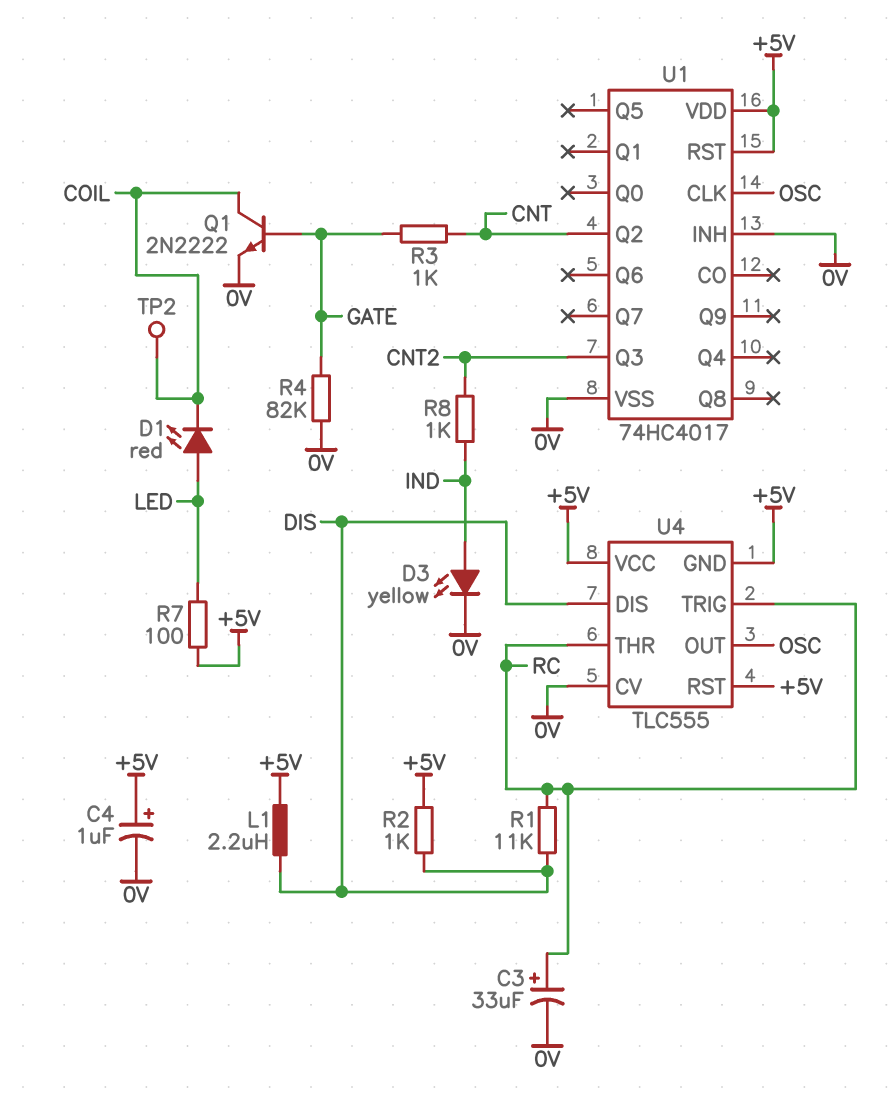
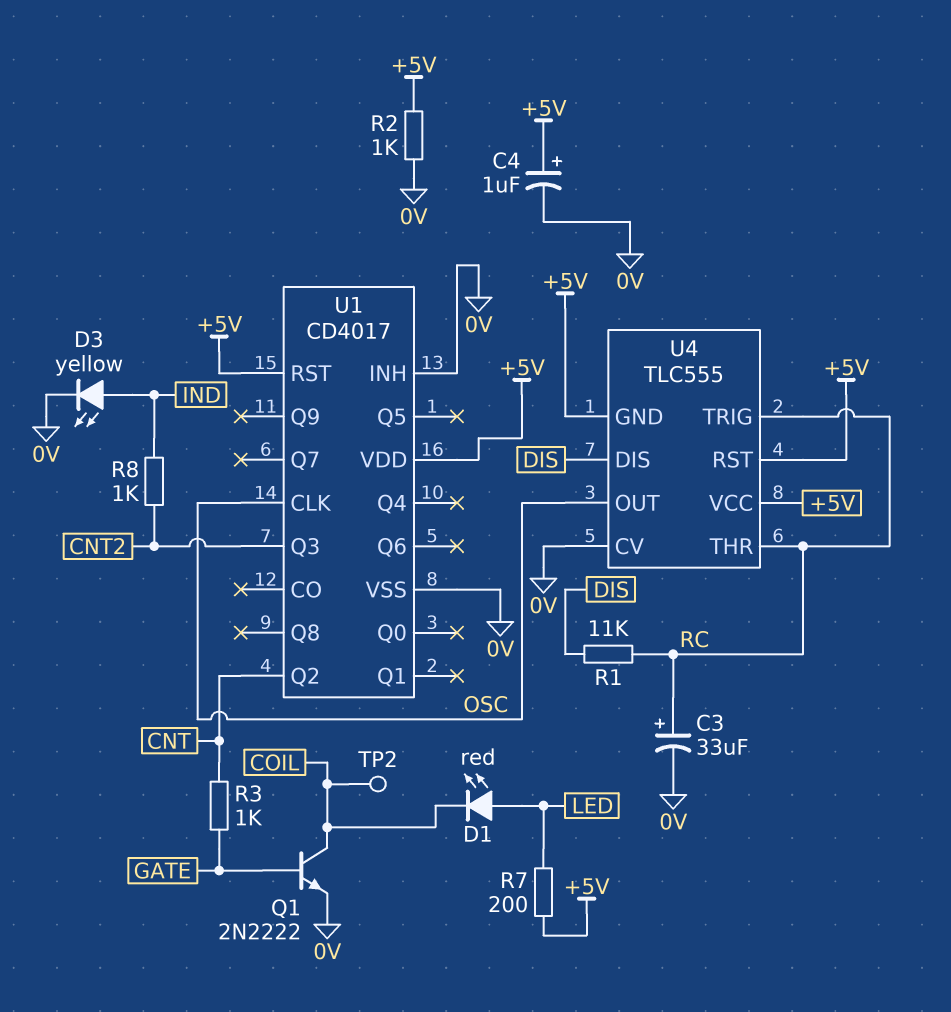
L1: 2.2uH (+5V, DIS) -> none
R2: 1k (+5V, DIS) -> 1k (+5V, 0V)
R4: 82k (0V, GATE) -> none
R7: 100 (+5V, LED) -> 200 (+5V, LED)
U1: 74HC4017 -> CD4017

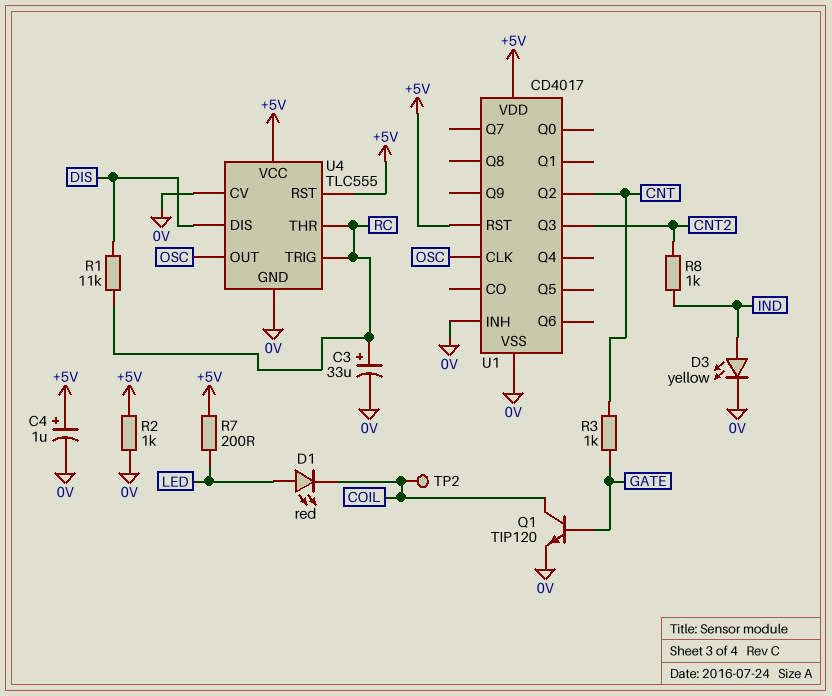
Q1: NPN 2N2222 (B GATE, C COIL, E 0V) -> NPN TIP120 (B GATE, C COIL, E 0V)
U4 pin GND: +5V -> 0V

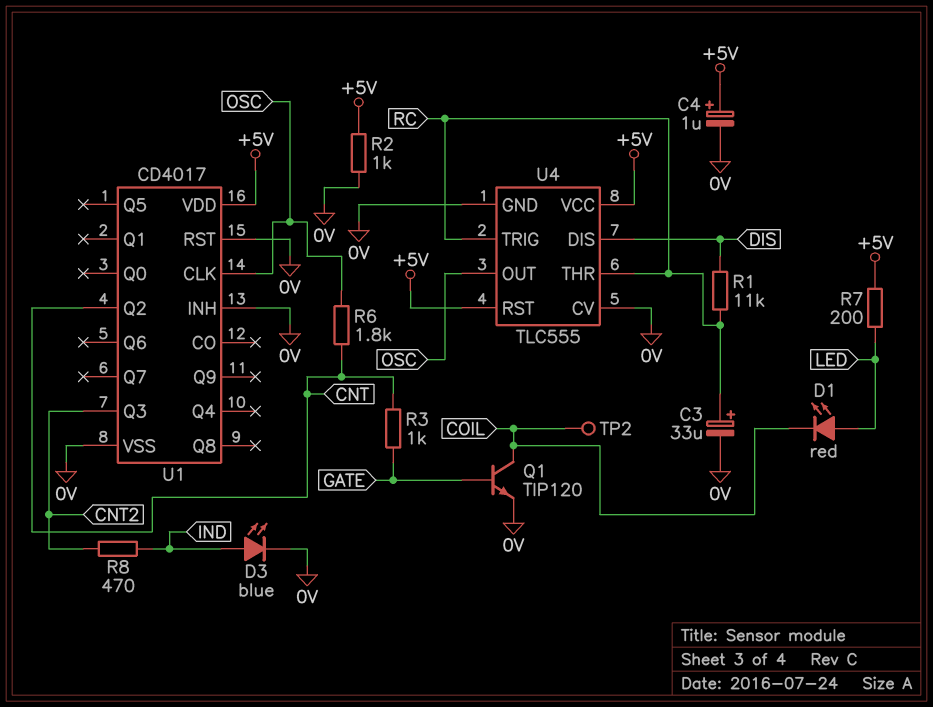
D3: LED yellow (A IND, K 0V) -> LED blue (A IND, K 0V)
R6: none -> 1.8k (CNT, OSC)
R8: 1k (CNT2, IND) -> 470 (CNT2, IND)
U1 pin RST: +5V -> 0V

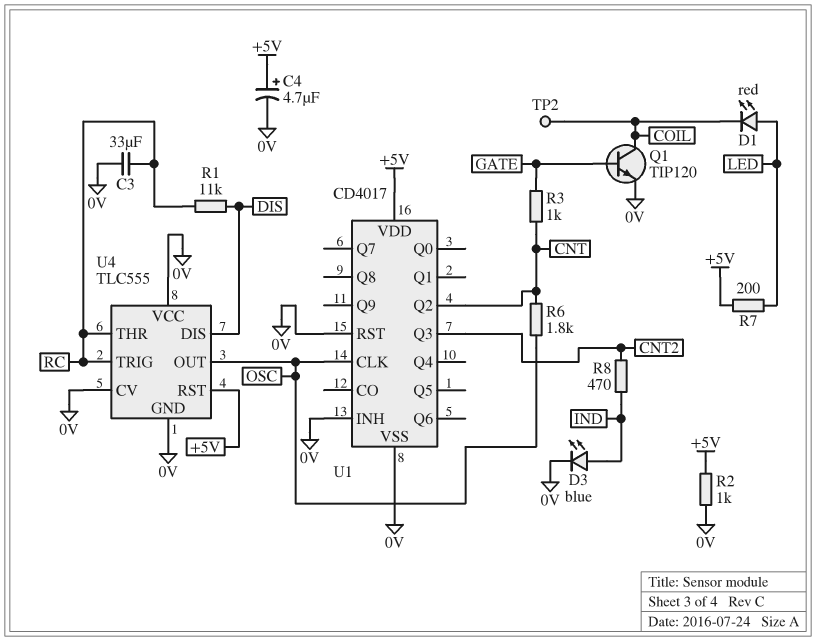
C3: 33uF (plus RC, minus 0V) -> 33uF (0V, RC)
C4: 1uF (plus +5V, minus 0V) -> 4.7uF (plus +5V, minus 0V)
U4 pin VCC: +5V -> 0V

